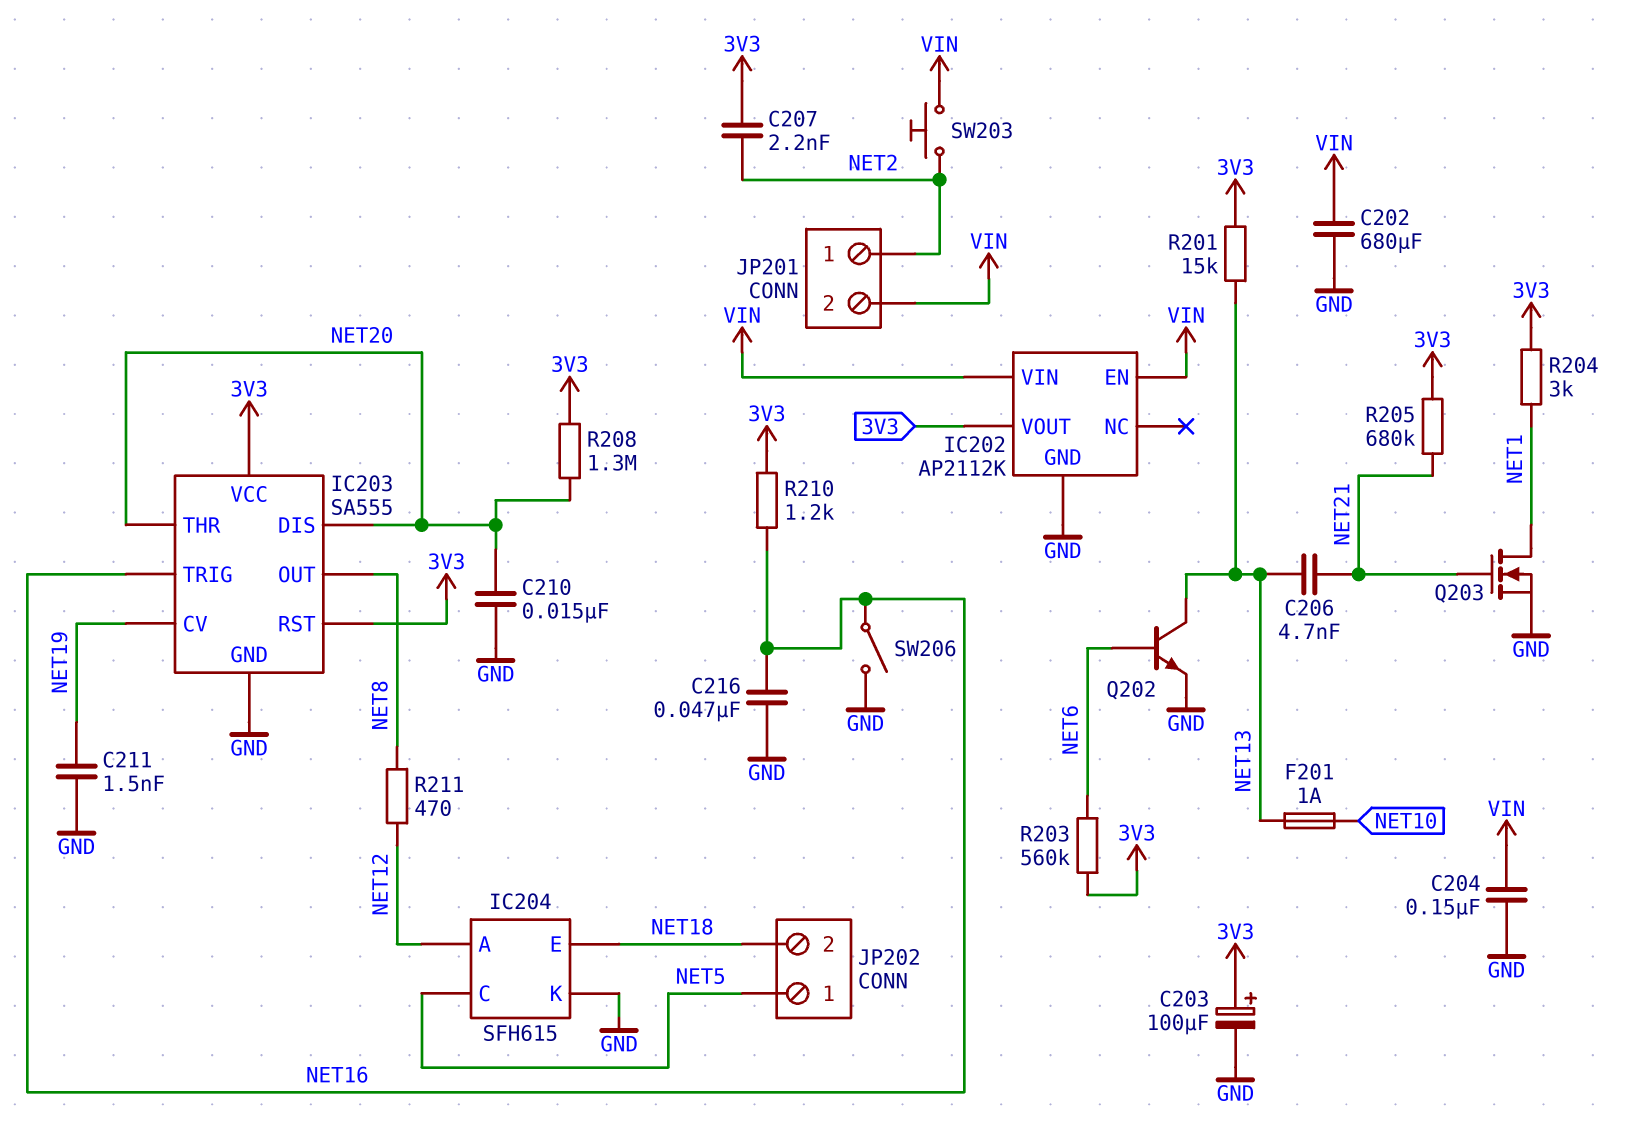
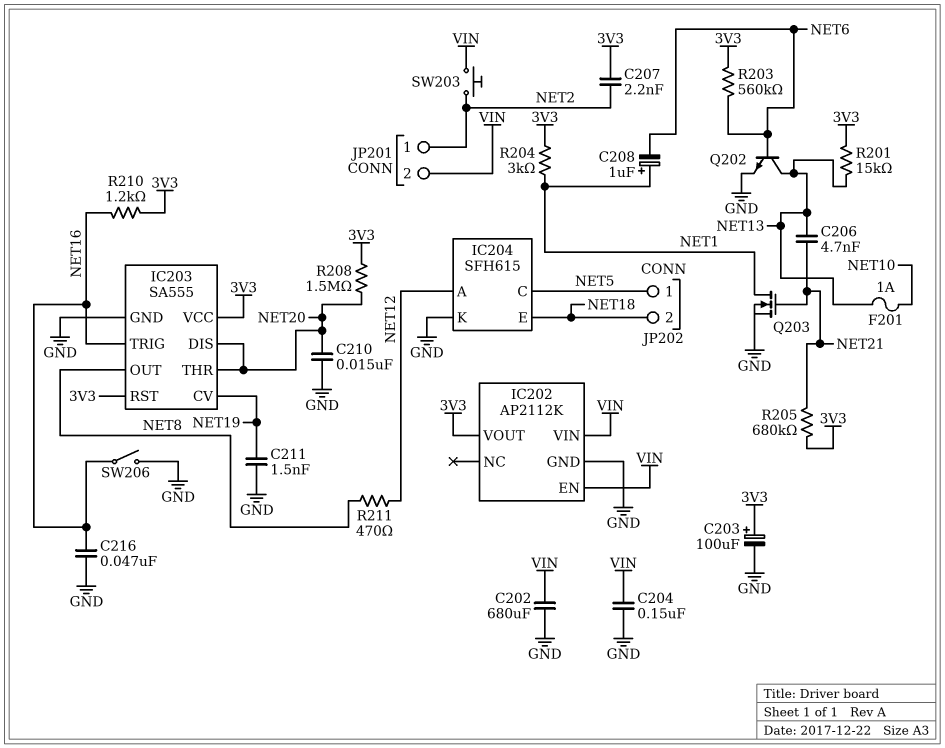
C208: none -> 1uF (plus NET1, minus NET6)
R208: 1.3M (3V3, NET20) -> 1.5M (3V3, NET20)

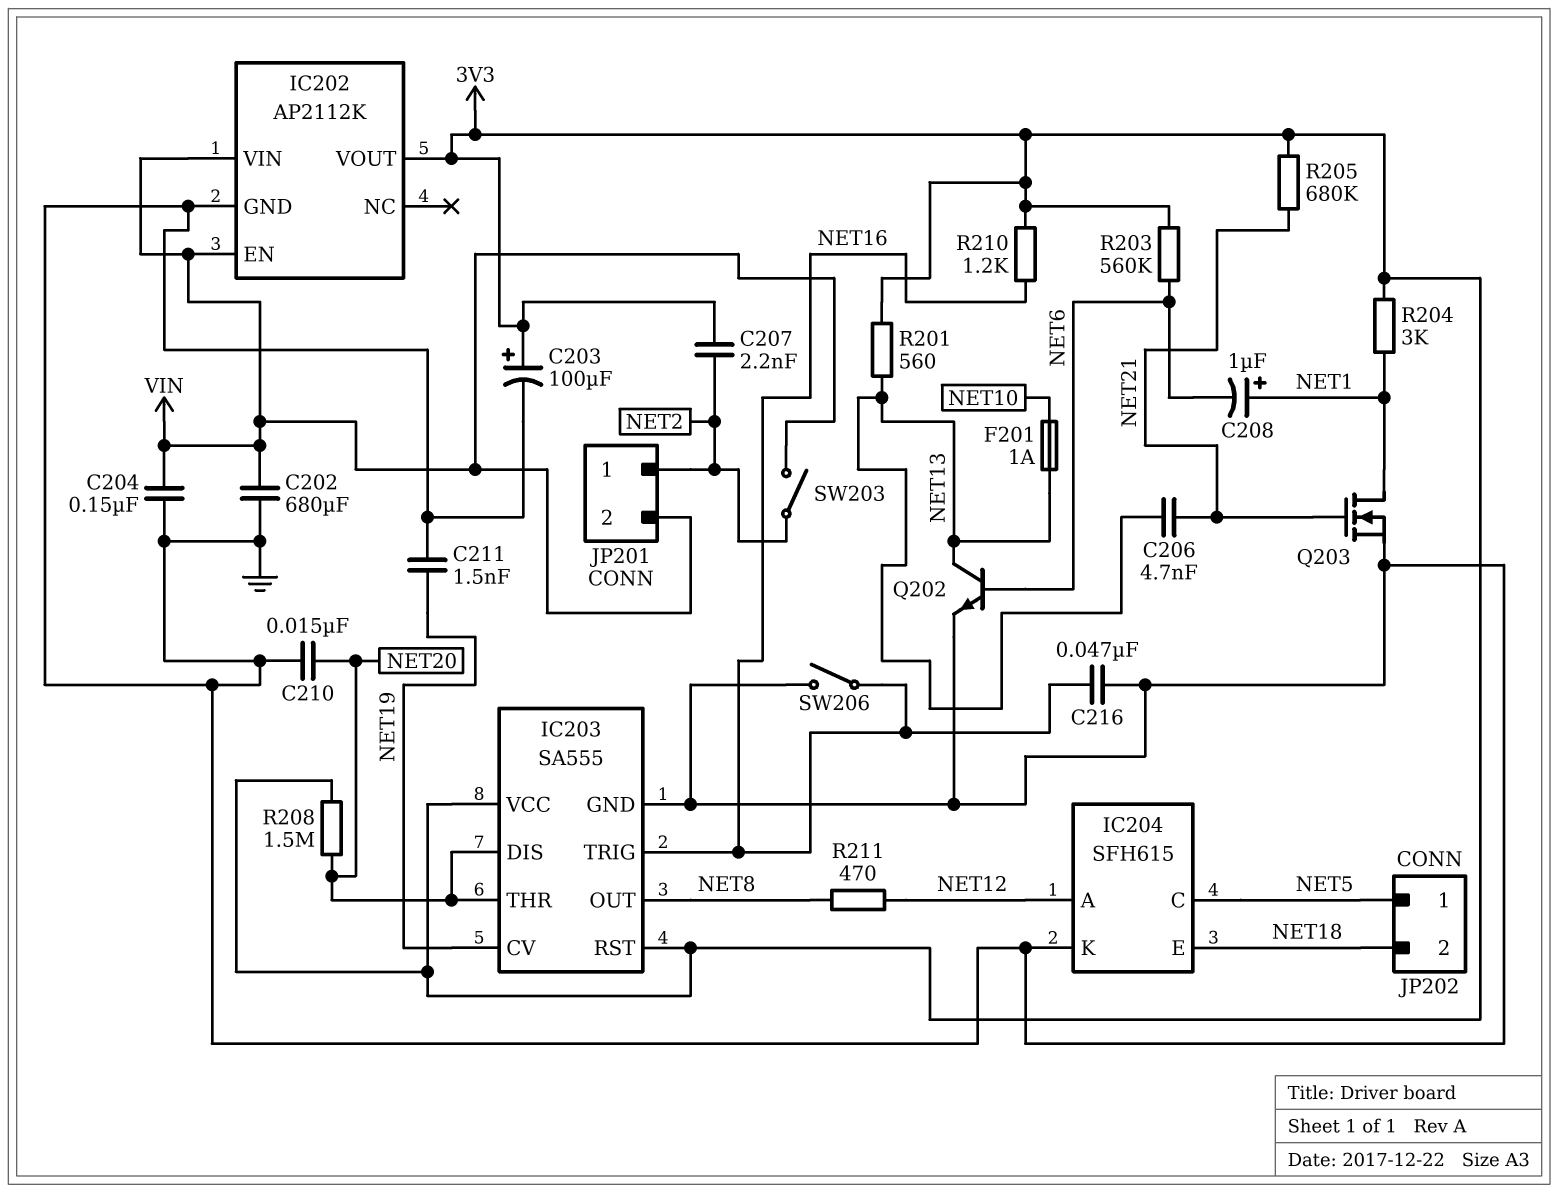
R201: 15k (3V3, NET13) -> 560 (3V3, NET13)
SW203: button (NET2, VIN) -> switch (NET2, VIN)

